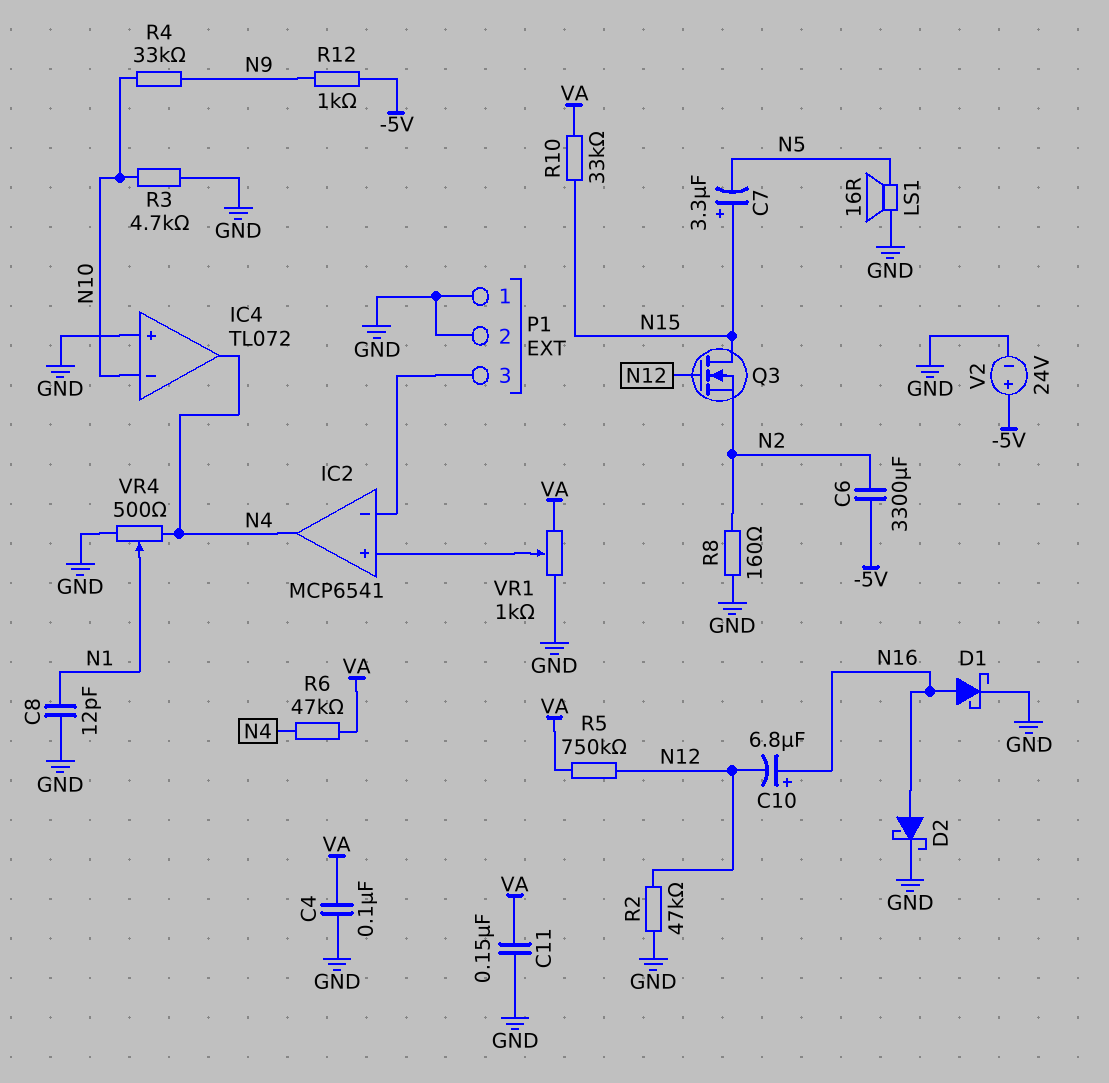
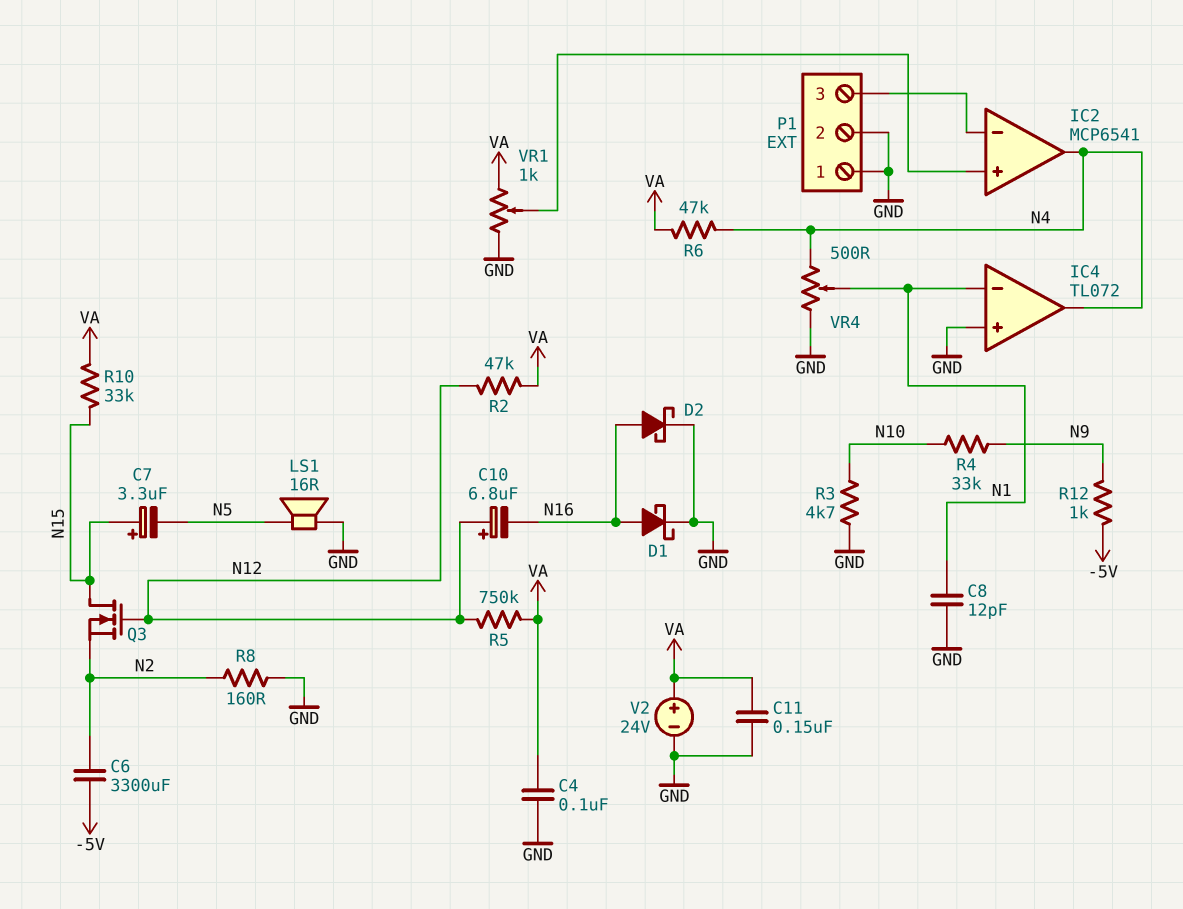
C10: 6.8uF (plus N16, minus N12) -> 6.8uF (plus N12, minus N16)
IC4 pin in-: N10 -> N1
R2: 47k (GND, N12) -> 47k (N12, VA)
V2: 24V (plus -5V, minus GND) -> 24V (plus VA, minus GND)

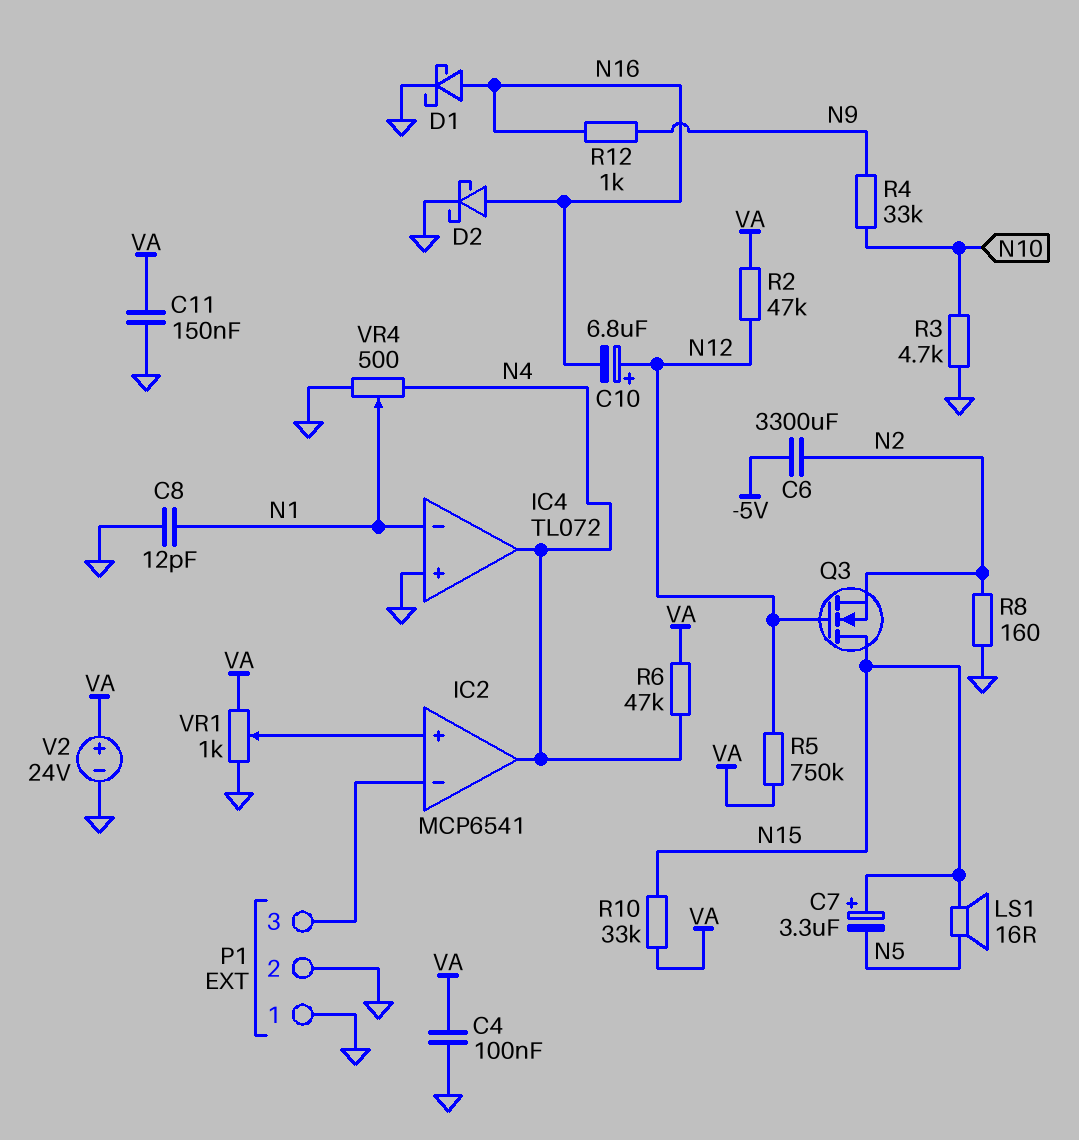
LS1: speaker 16R (GND, N5) -> speaker 16R (N5, N15)
R12: 1k (-5V, N9) -> 1k (N9, N16)

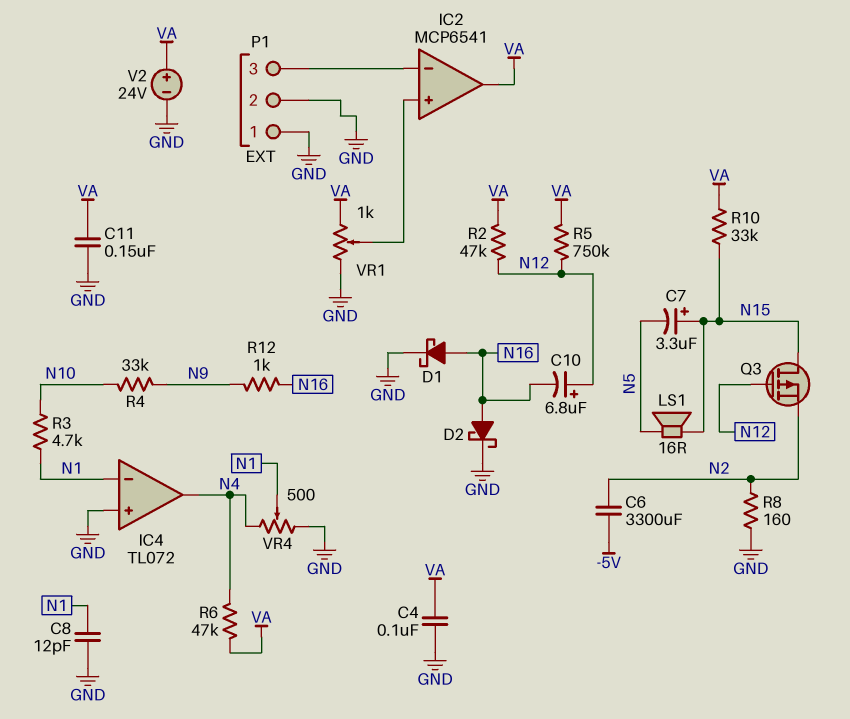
IC2 pin out: N4 -> VA
Q3: NMOS (G N12, D N15, S N2) -> PMOS (G N12, D N15, S N2)
R3: 4.7k (GND, N10) -> 4.7k (N1, N10)

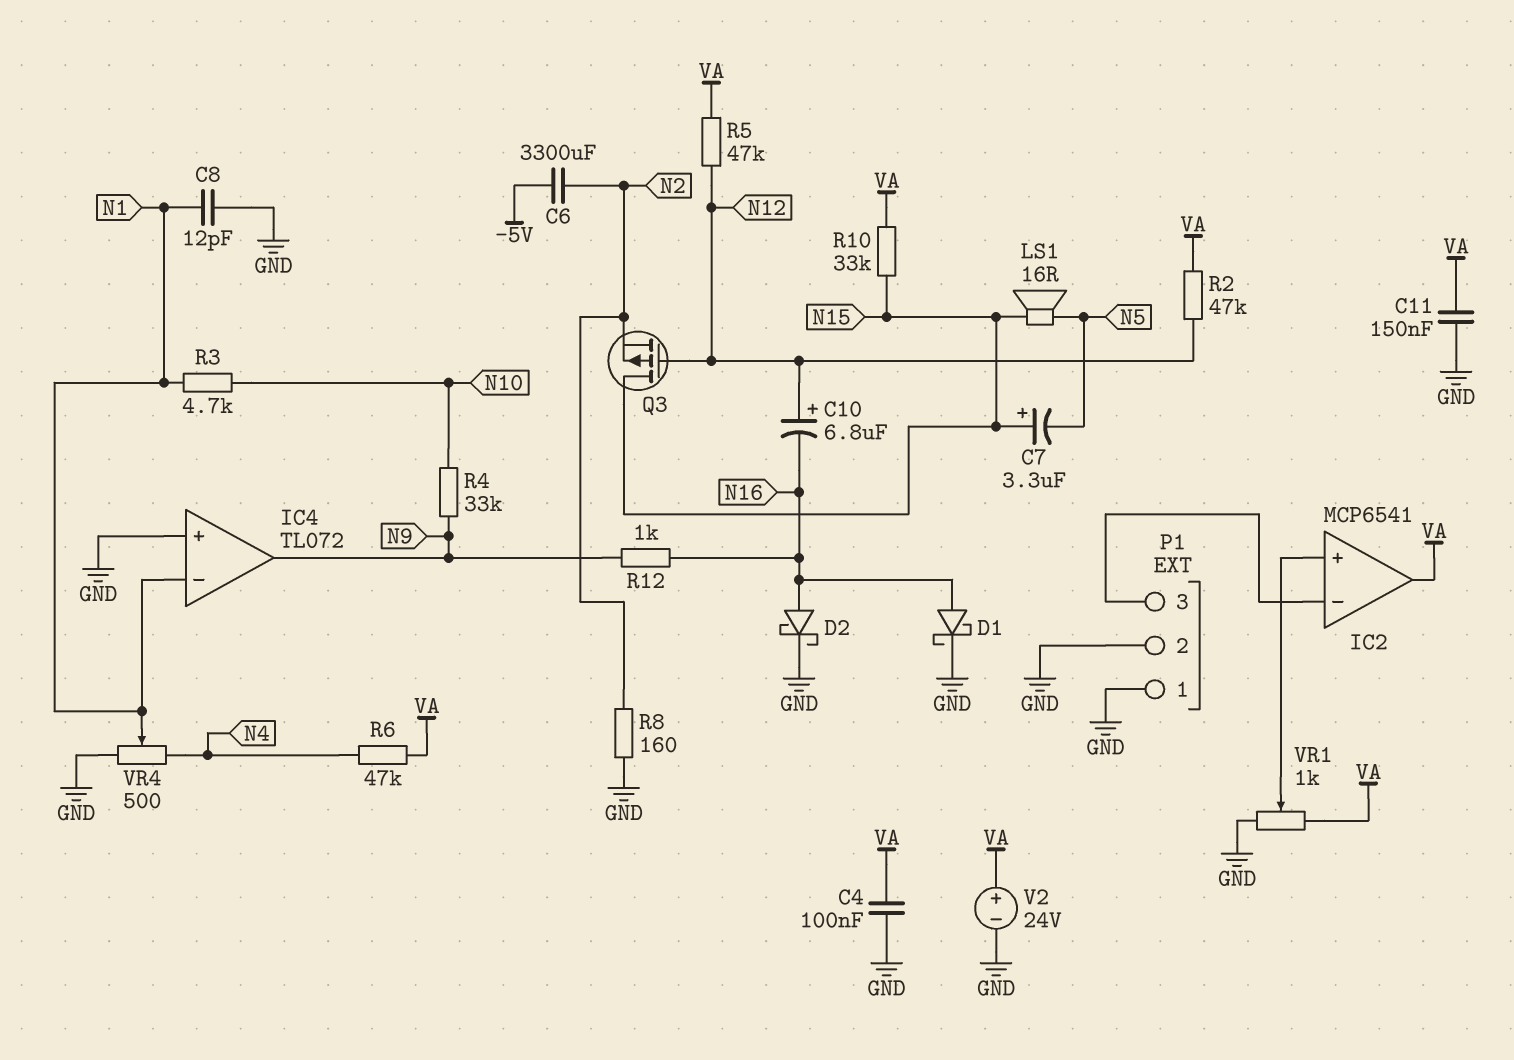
IC4 pin out: N4 -> N9
R5: 750k (N12, VA) -> 47k (N12, VA)

